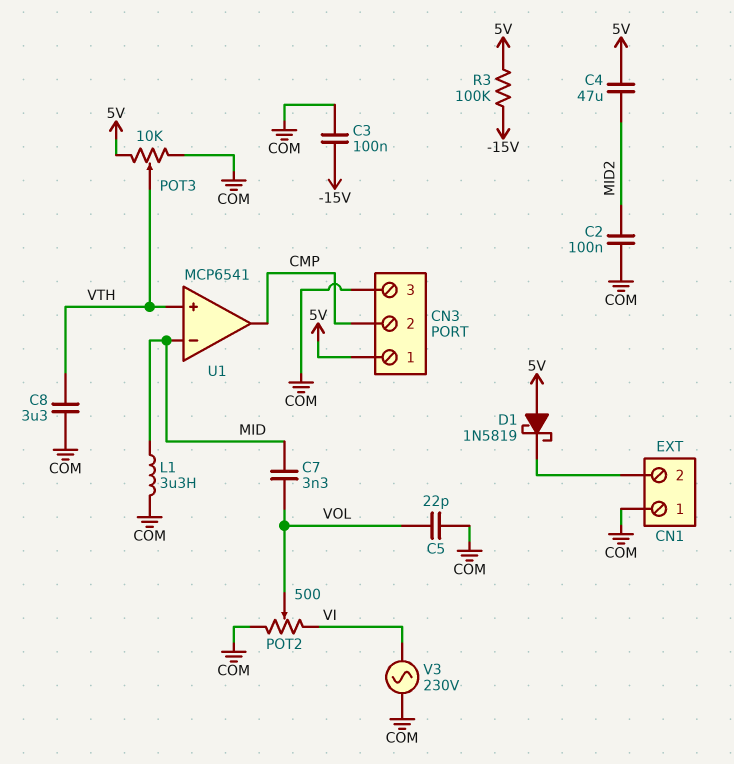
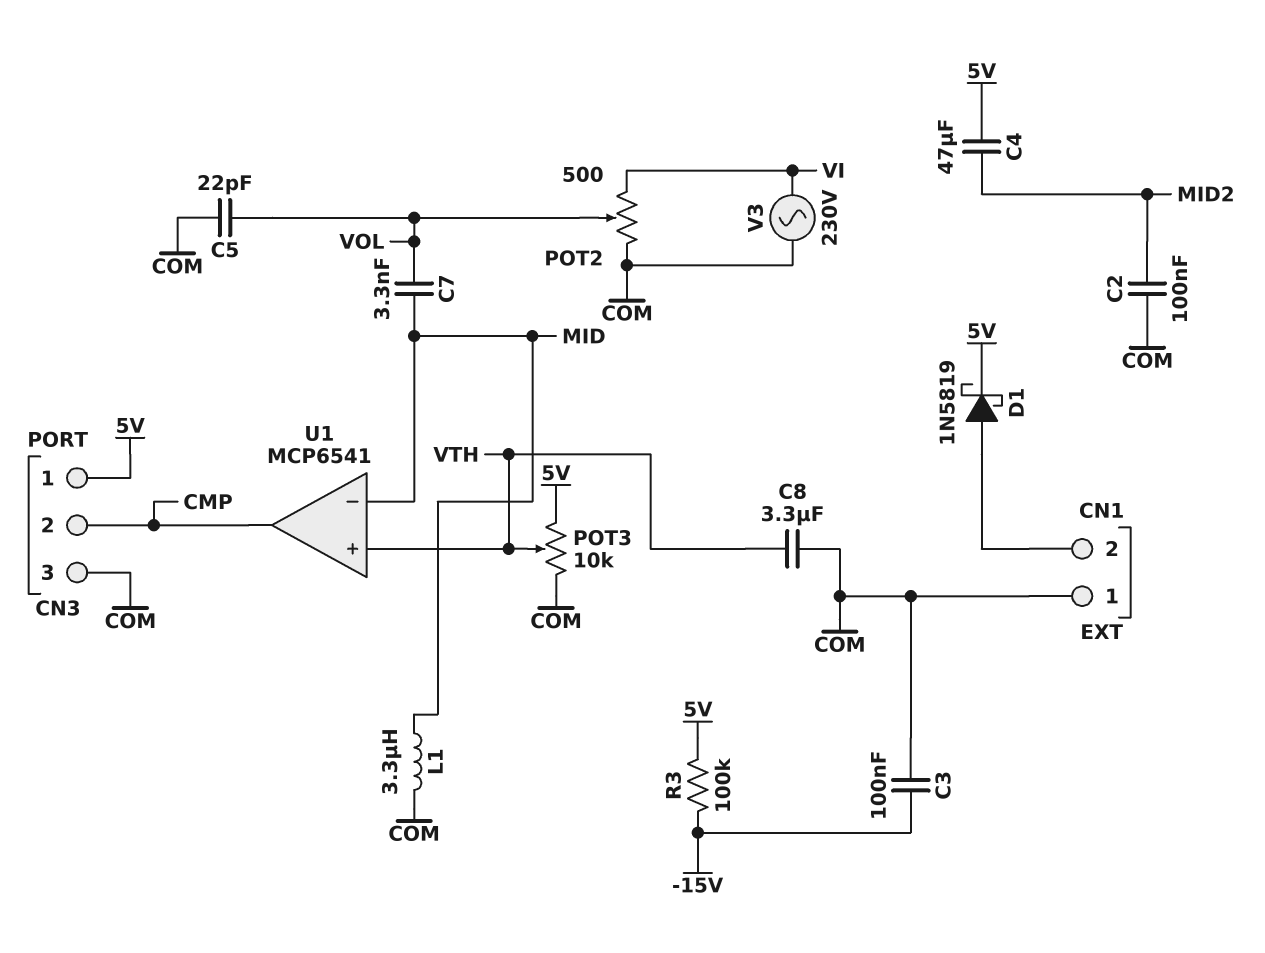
D1: schottky 1N5819 (A 5V, K CN1/2) -> schottky 1N5819 (A CN1/2, K 5V)

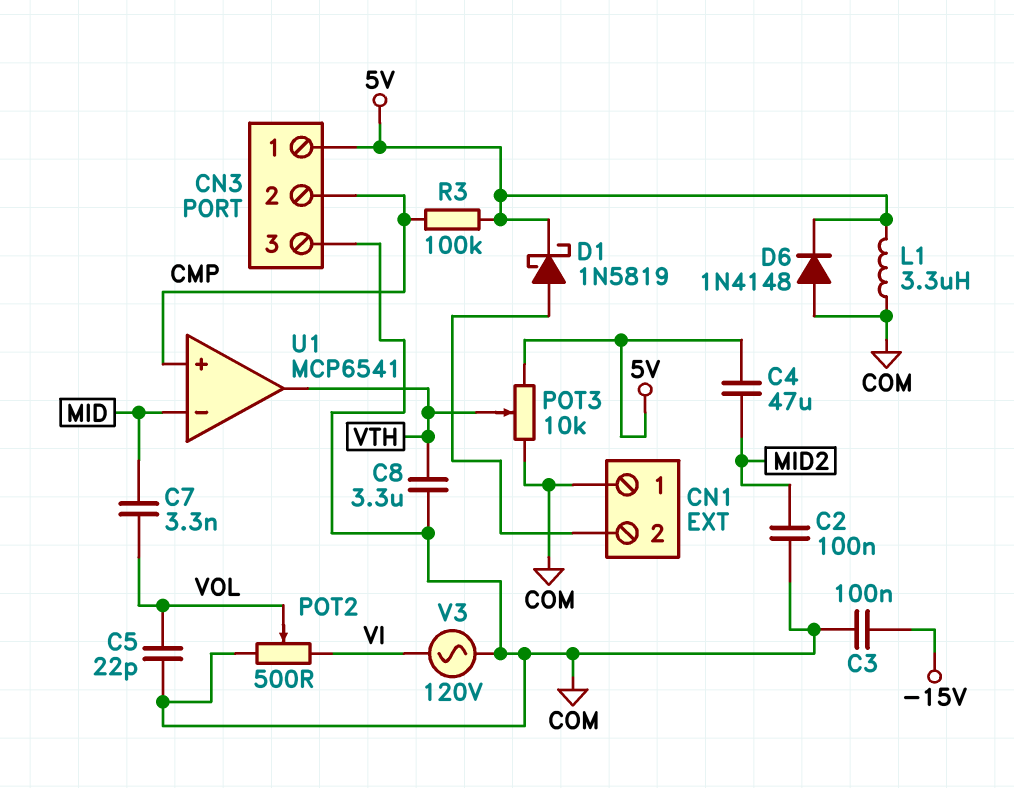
D6: none -> diode 1N4148 (A COM, K 5V)
L1: 3.3uH (COM, MID) -> 3.3uH (5V, COM)
R3: 100k (-15V, 5V) -> 100k (5V, CMP)
U1 pin in+: VTH -> CMP
U1 pin out: CMP -> VTH
V3: AC 230V (COM, VI) -> AC 120V (COM, VI)

